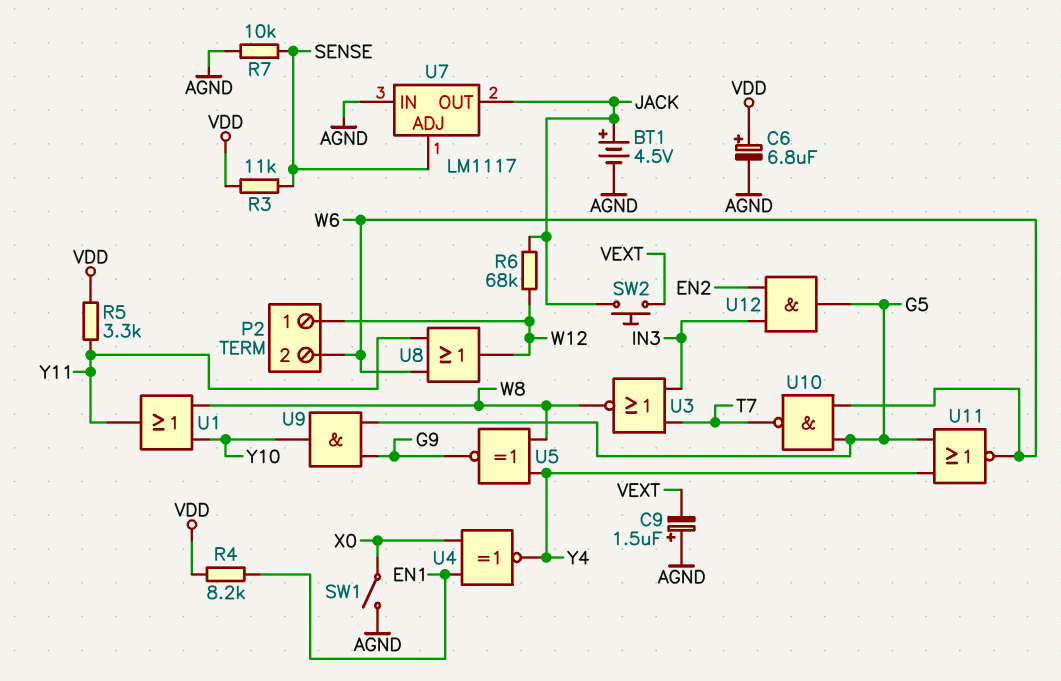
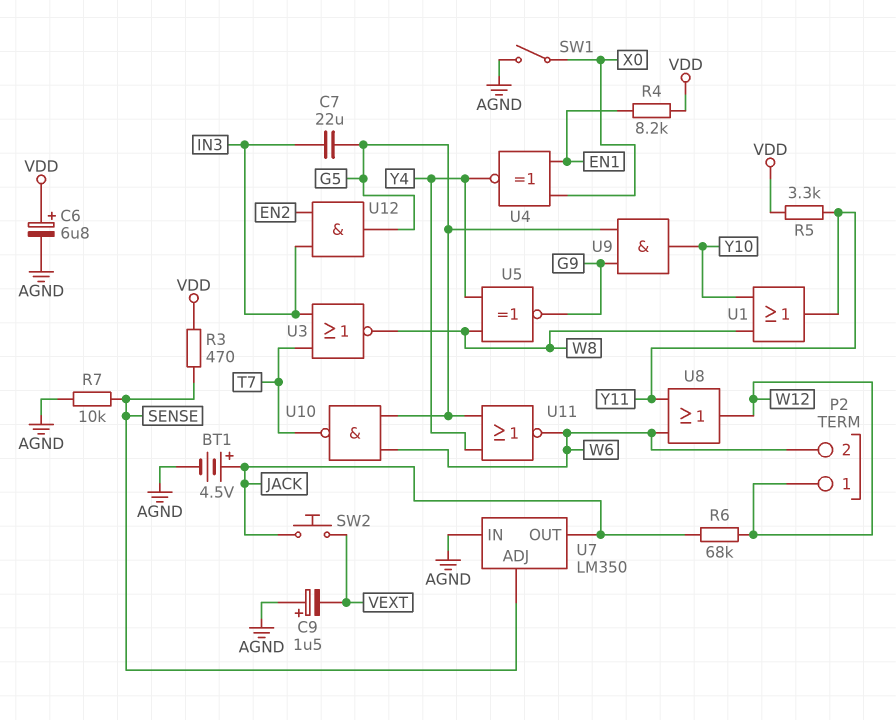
C7: none -> 22uF (G5, IN3)
R3: 11k (SENSE, VDD) -> 470 (SENSE, VDD)
U7: LM1117 -> LM350

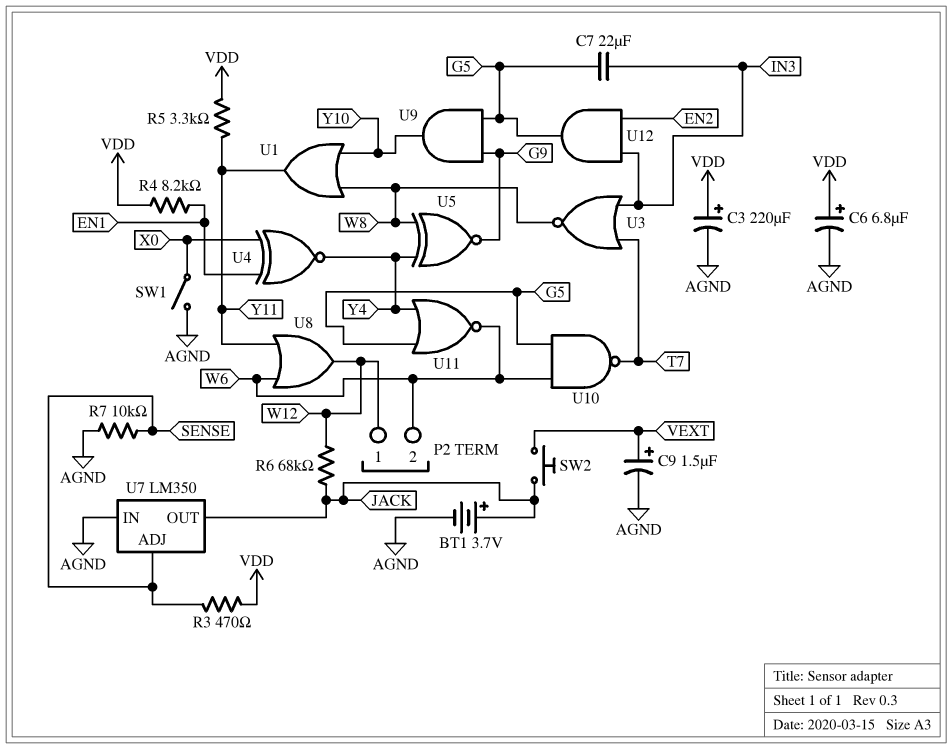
BT1: 4.5V (plus JACK, minus AGND) -> 3.7V (plus JACK, minus AGND)
C3: none -> 220uF (plus VDD, minus AGND)
C9: 1.5uF (plus AGND, minus VEXT) -> 1.5uF (plus VEXT, minus AGND)

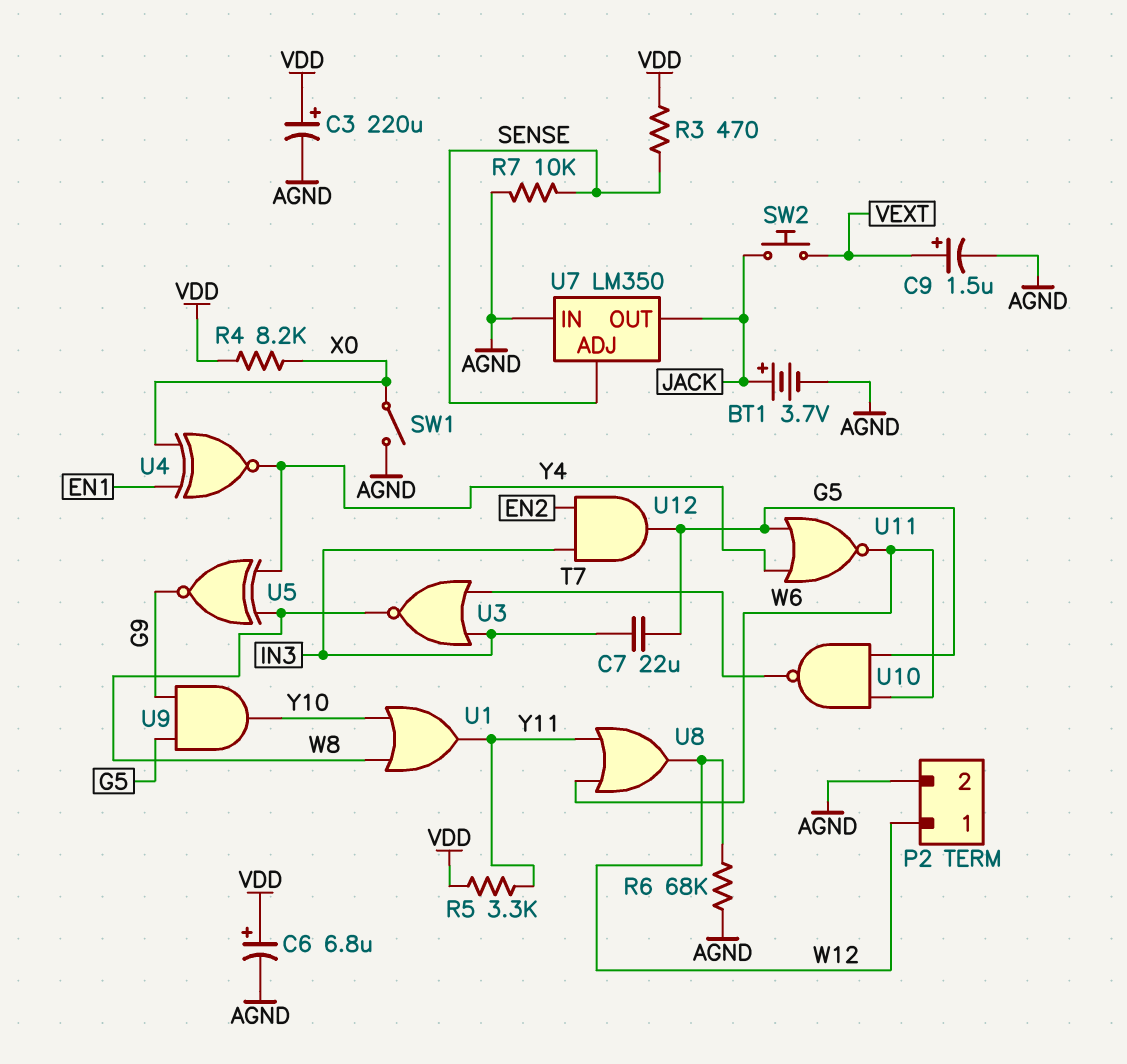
P2 pin 2: W6 -> AGND
R4: 8.2k (EN1, VDD) -> 8.2k (VDD, X0)
R6: 68k (JACK, W12) -> 68k (AGND, W12)

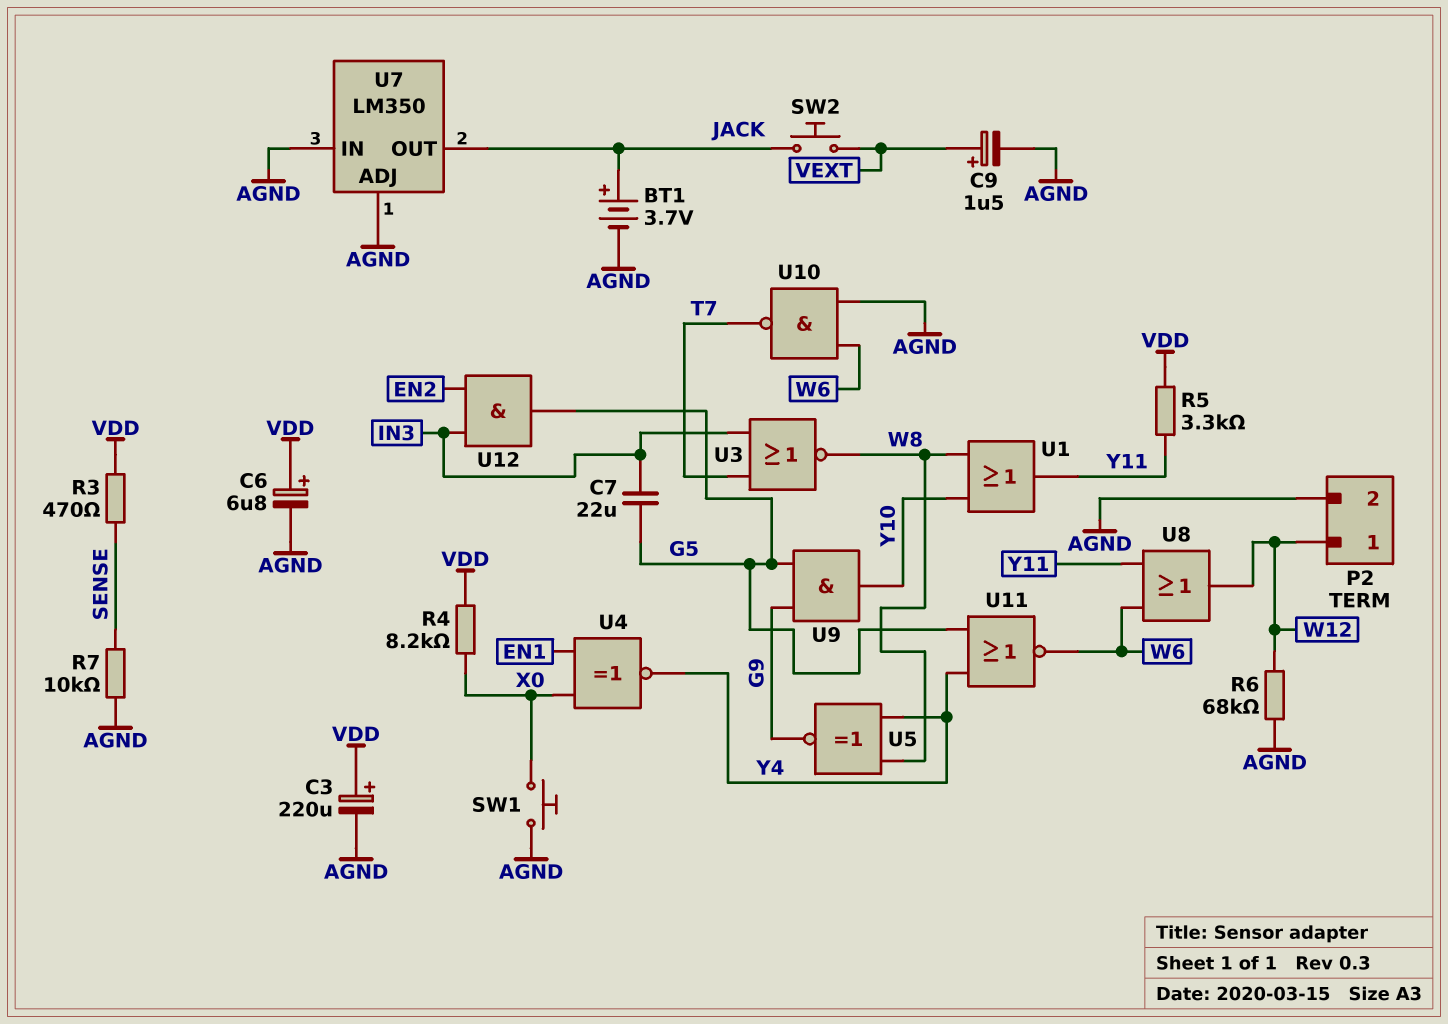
SW1: switch (AGND, X0) -> button (AGND, X0)
U7 pin ADJ: SENSE -> AGND
U10: NAND (in G5, in W6, out T7) -> NAND (in AGND, in W6, out T7)

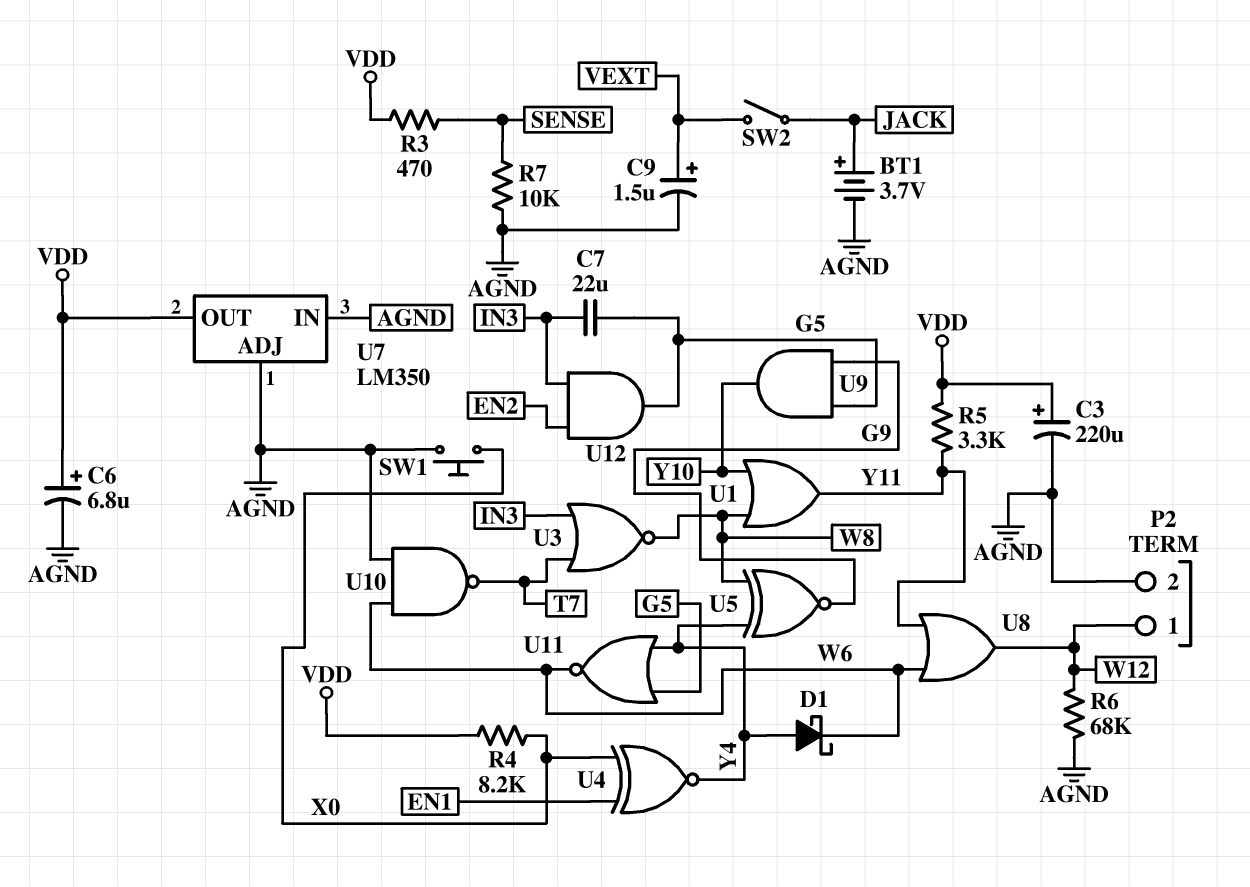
D1: none -> schottky (A Y4, K W6)
SW2: button (JACK, VEXT) -> switch (JACK, VEXT)
U7 pin OUT: JACK -> VDD

